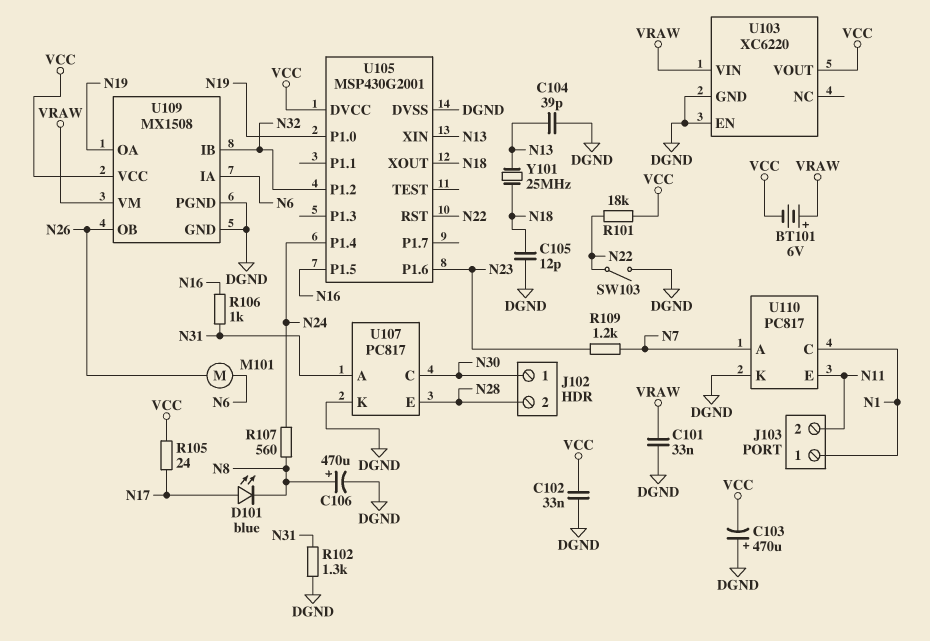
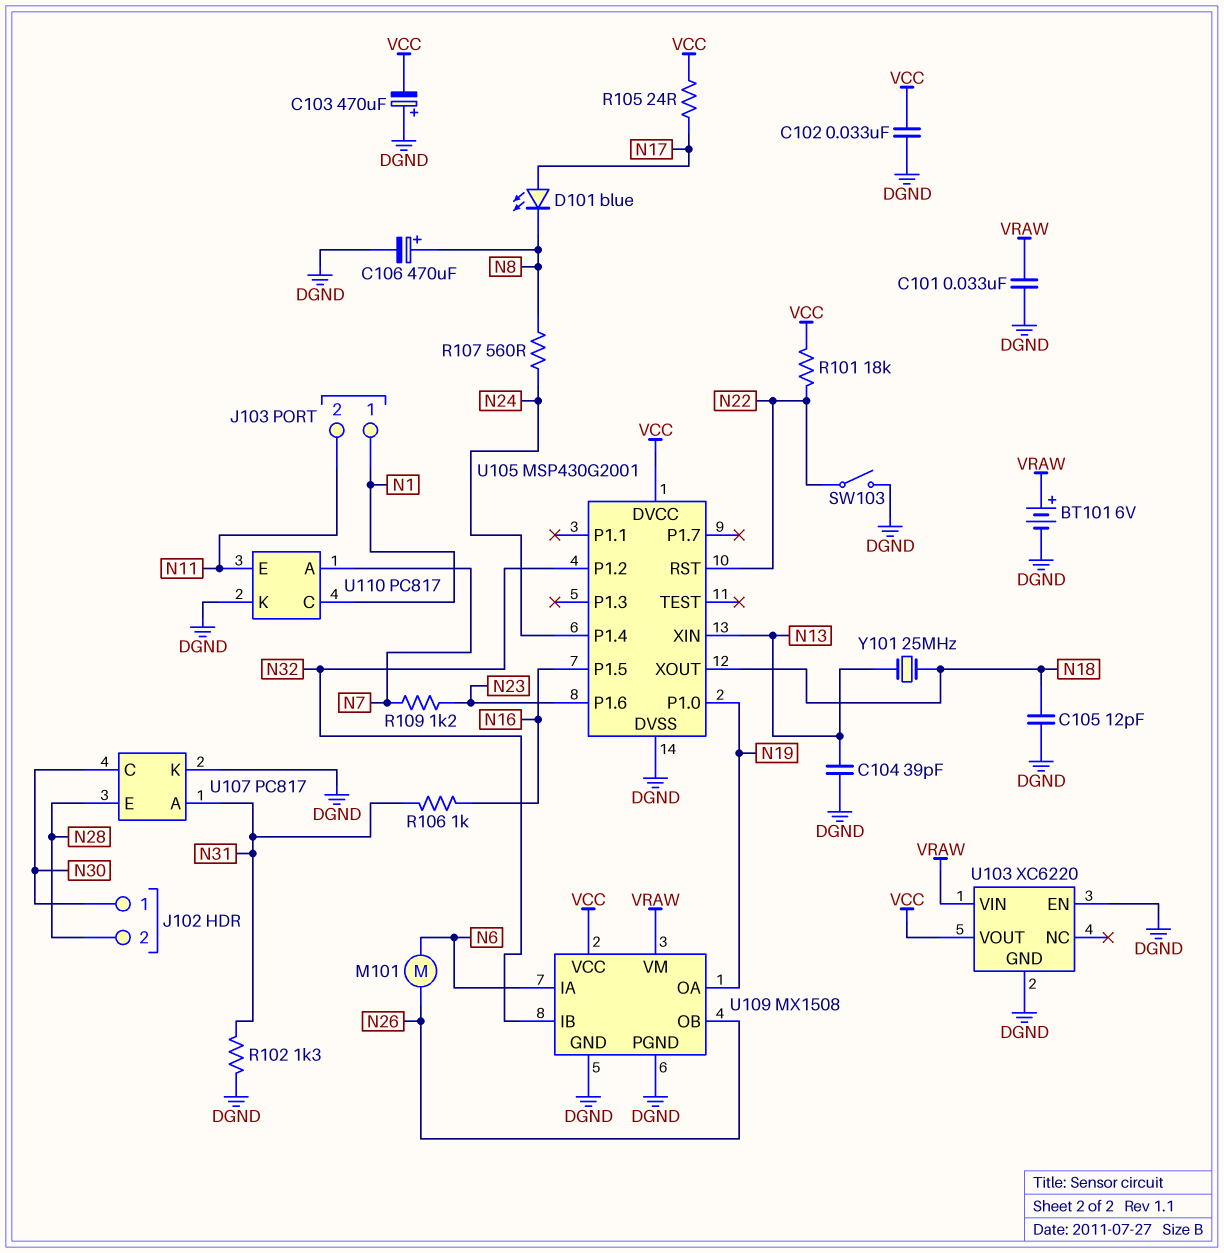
BT101: 6V (plus VRAW, minus VCC) -> 6V (plus VRAW, minus DGND)

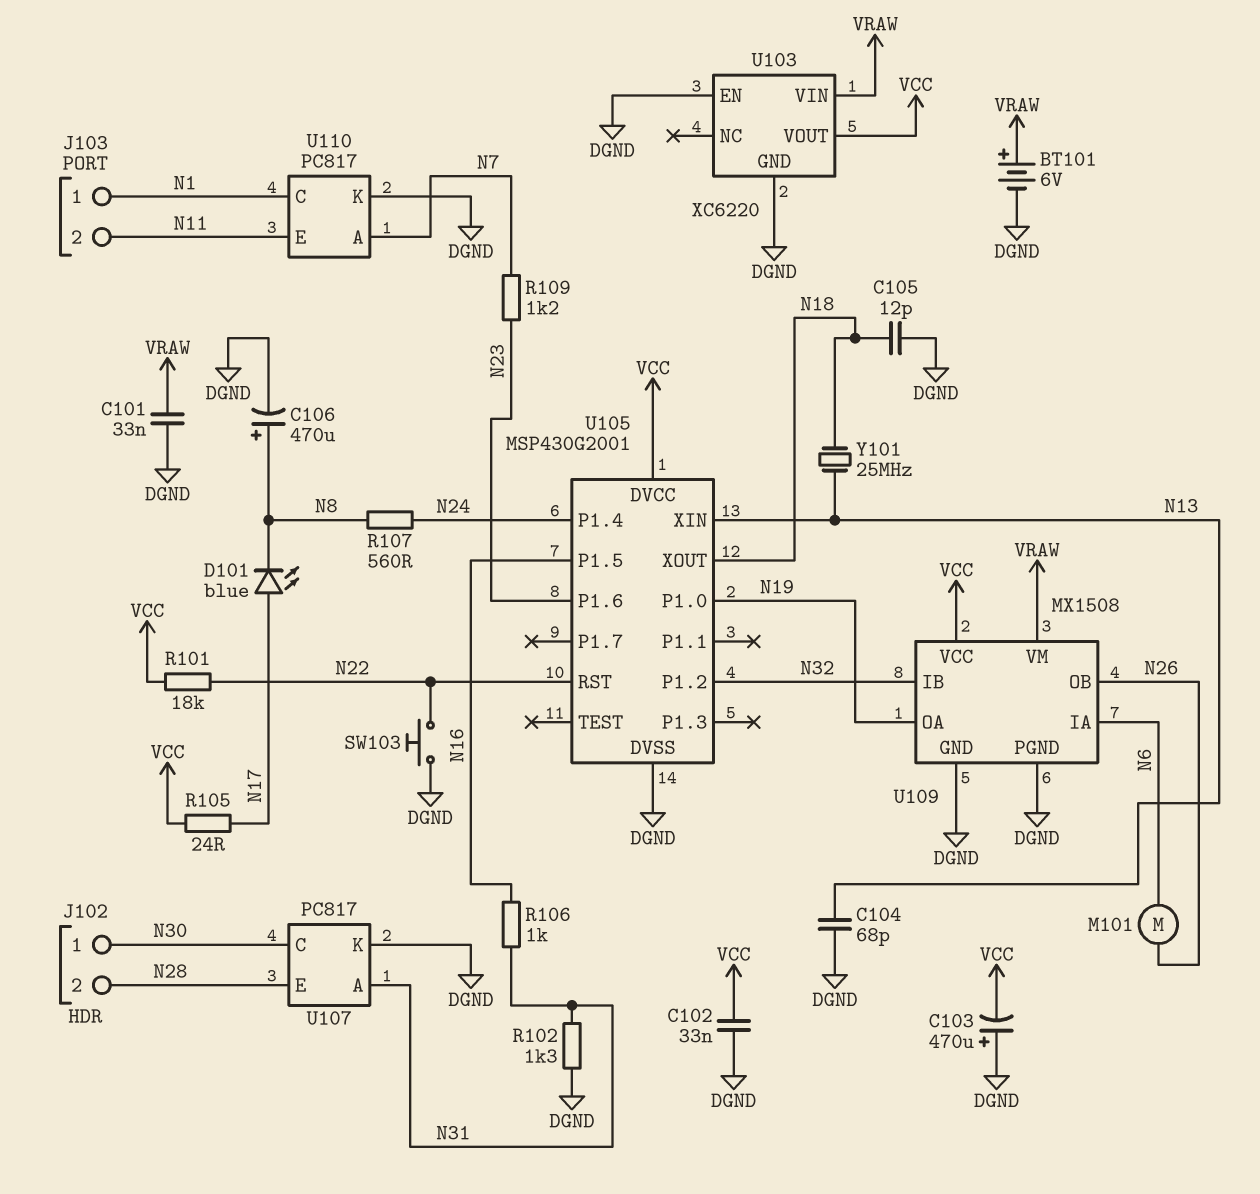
C104: 39pF (DGND, N13) -> 68pF (DGND, N13)
SW103: switch (DGND, N22) -> button (DGND, N22)

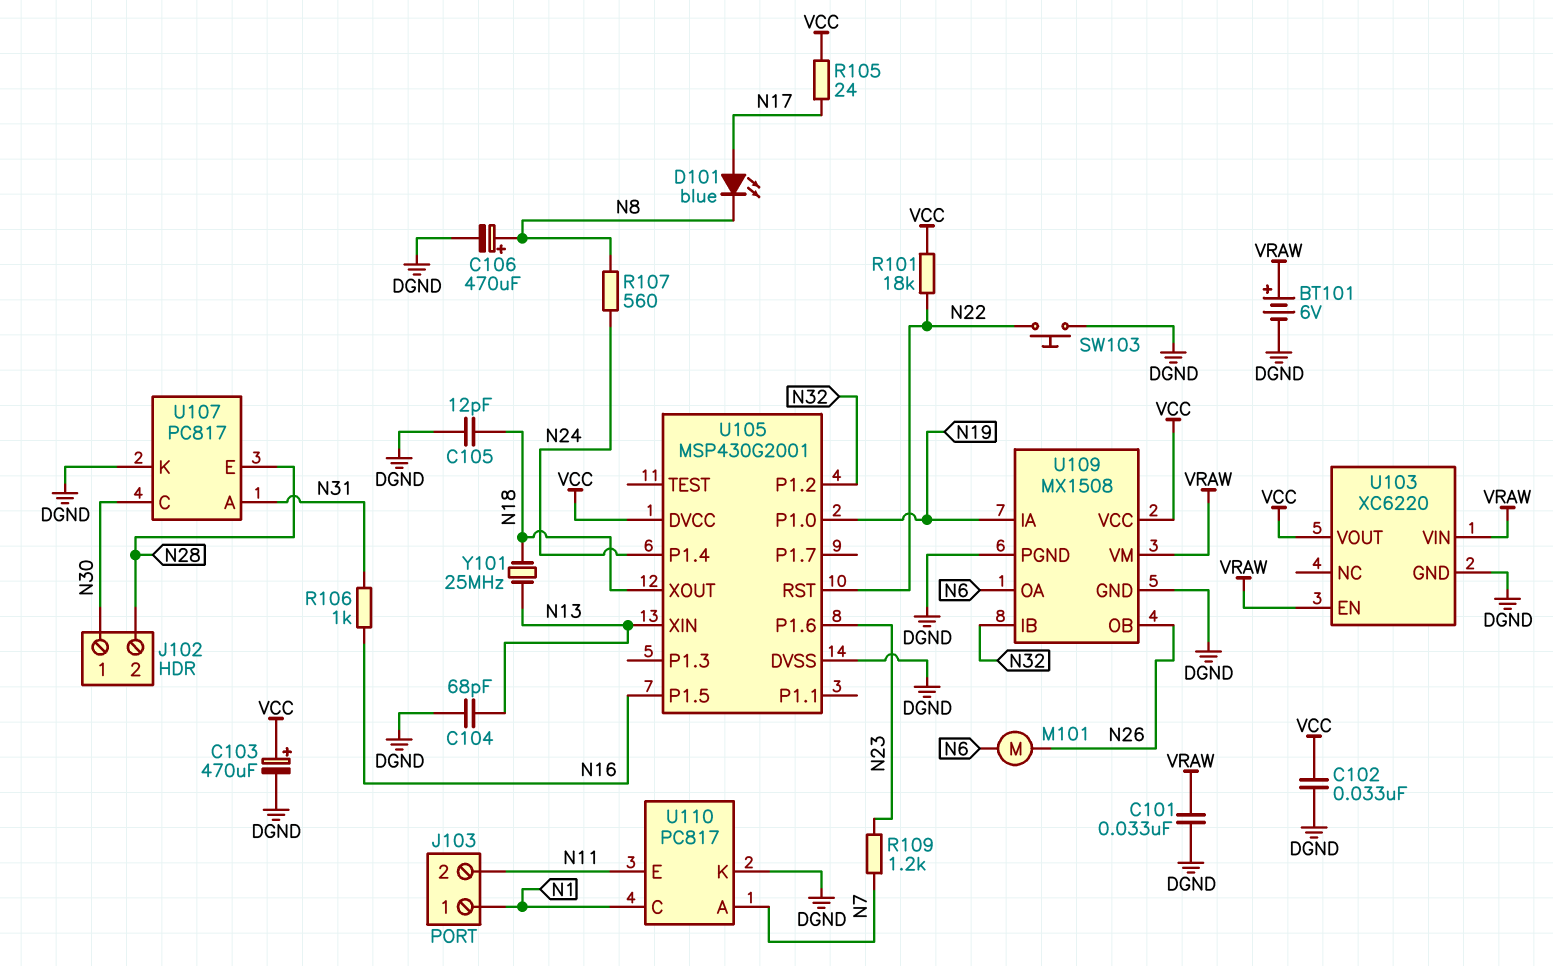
C103: 470uF (plus DGND, minus VCC) -> 470uF (plus VCC, minus DGND)
R102: 1.3k (DGND, N31) -> none
U103 pin EN: DGND -> VRAW
U109 pin IA: N6 -> N19
U109 pin OA: N19 -> N6

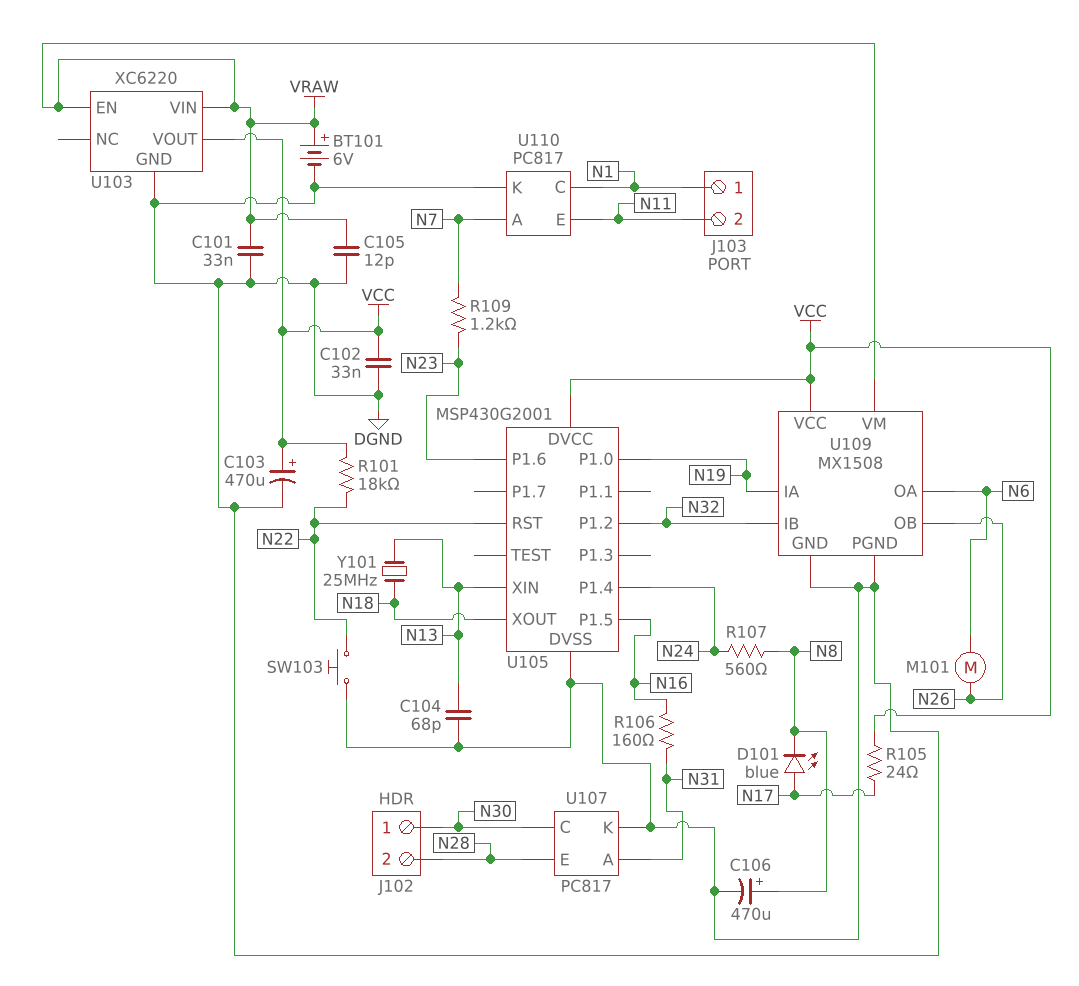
C105: 12pF (DGND, N18) -> 12pF (DGND, VRAW)
R106: 1k (N16, N31) -> 160 (N16, N31)

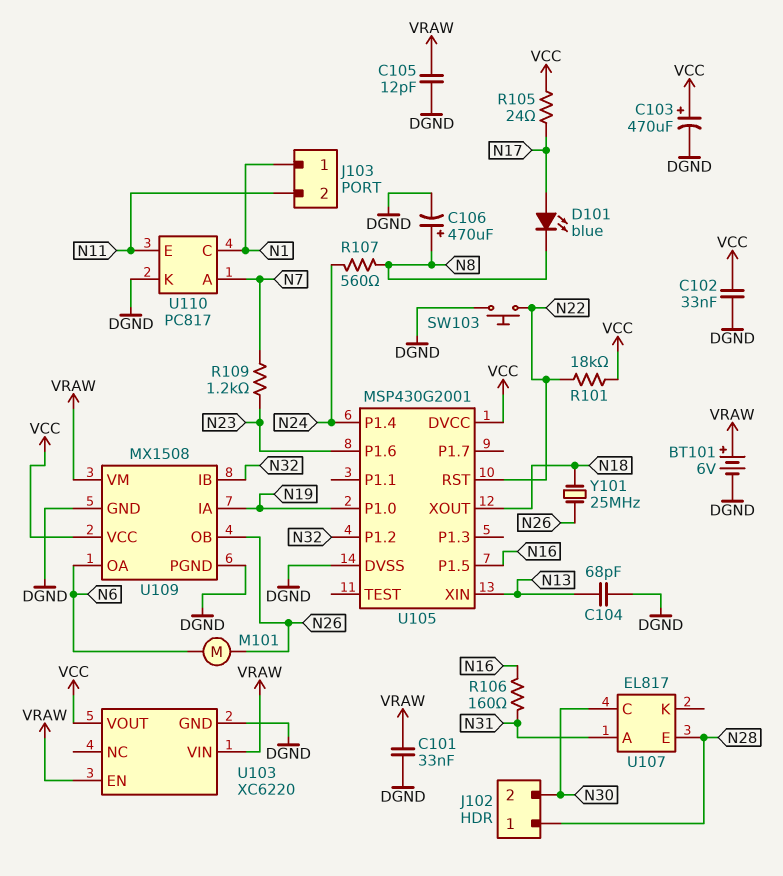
J102 pin 1: N30 -> N28
J102 pin 2: N28 -> N30
U107: PC817 -> EL817
U107 pin K: DGND -> none
Y101: 25MHz (N13, N18) -> 25MHz (N18, N26)

